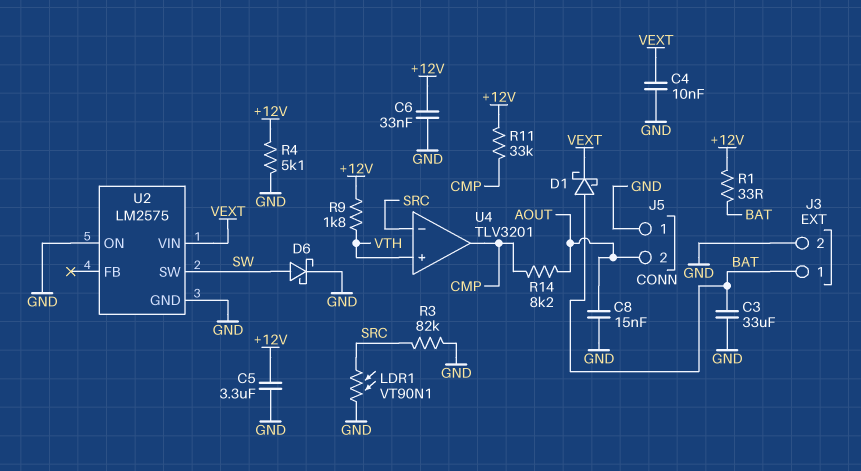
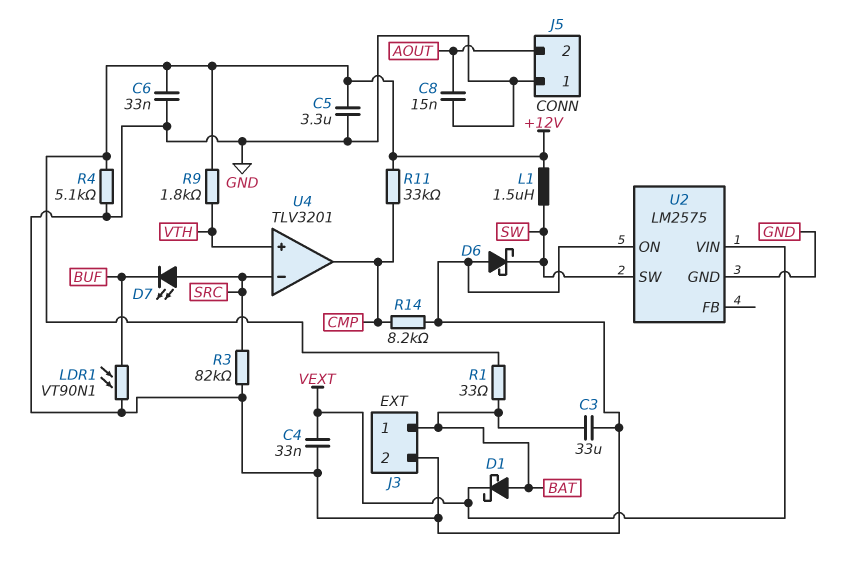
C4: 10nF (GND, VEXT) -> 33nF (GND, VEXT)
D6: schottky (A SW, K GND) -> schottky (A GND, K SW)
D7: none -> LED (A SRC, K BUF)
L1: none -> 1.5uH (+12V, SW)
LDR1: VT90N1 (GND, SRC) -> VT90N1 (BUF, GND)
R14: 8.2k (AOUT, CMP) -> 8.2k (CMP, GND)

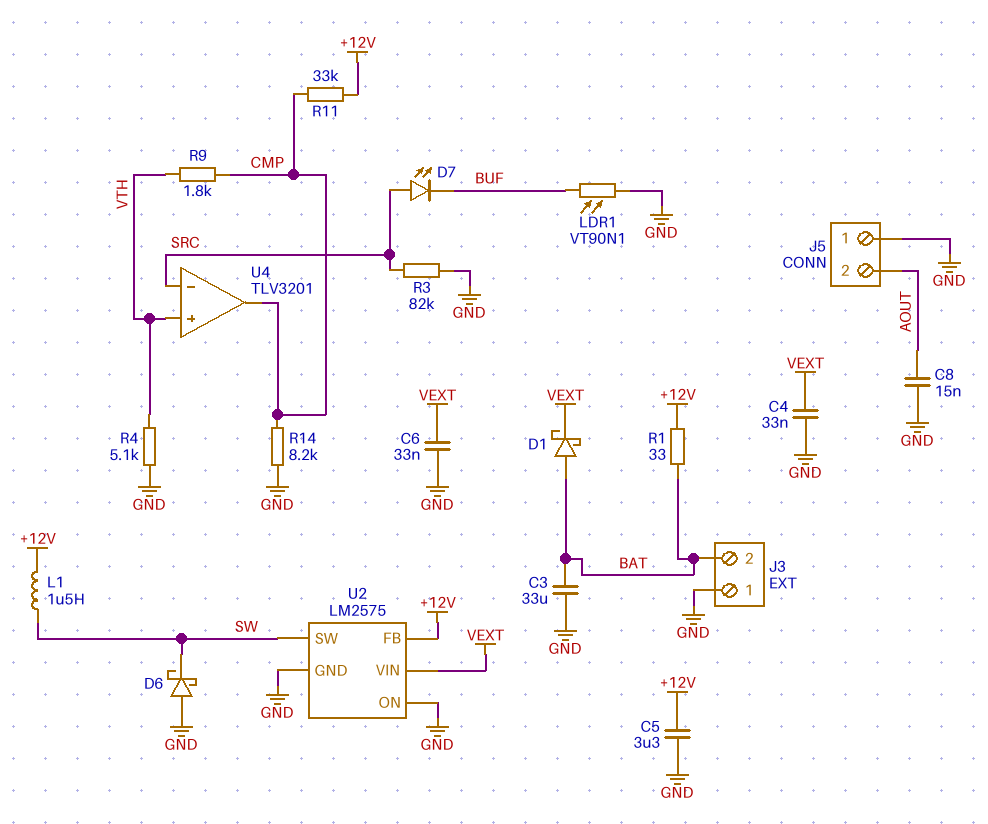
C6: 33nF (+12V, GND) -> 33nF (GND, VEXT)
J3 pin 1: BAT -> GND
J3 pin 2: GND -> BAT
R4: 5.1k (+12V, GND) -> 5.1k (GND, VTH)
R9: 1.8k (+12V, VTH) -> 1.8k (CMP, VTH)
U2 pin FB: none -> +12V

